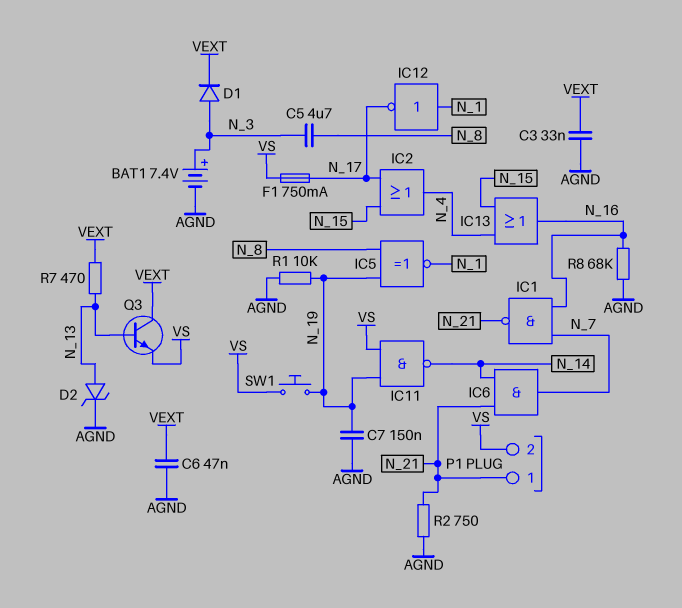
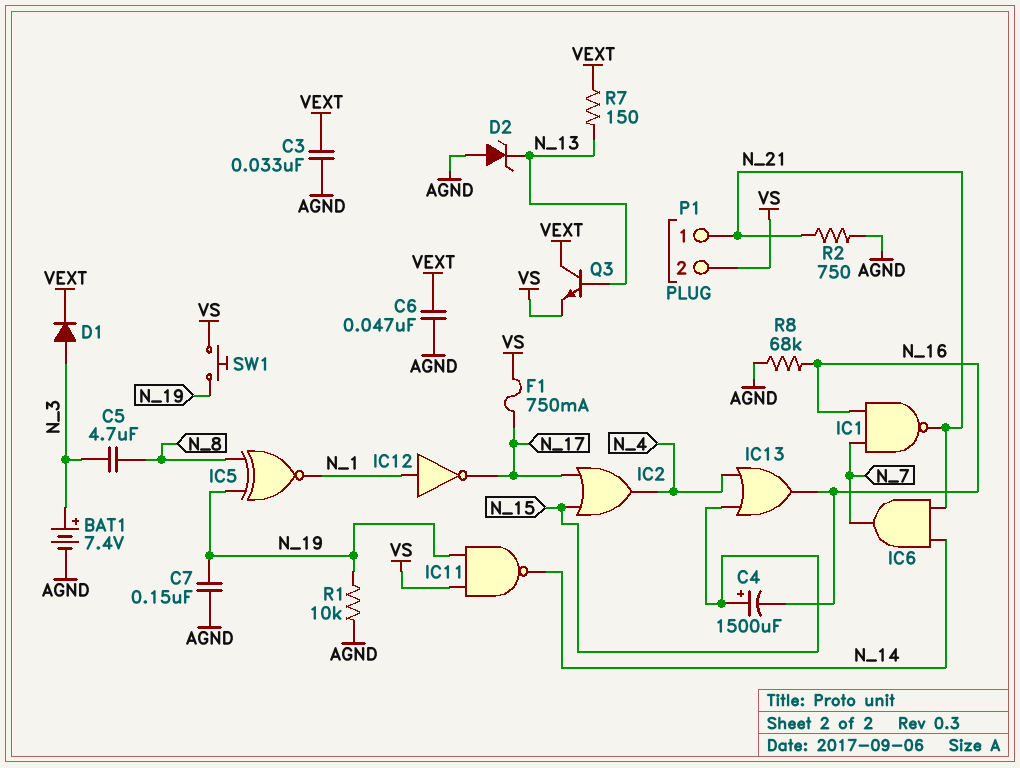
C4: none -> 1500uF (plus N_15, minus N_16)
D2: zener (A N_13, K AGND) -> zener (A AGND, K N_13)
R7: 470 (N_13, VEXT) -> 150 (N_13, VEXT)

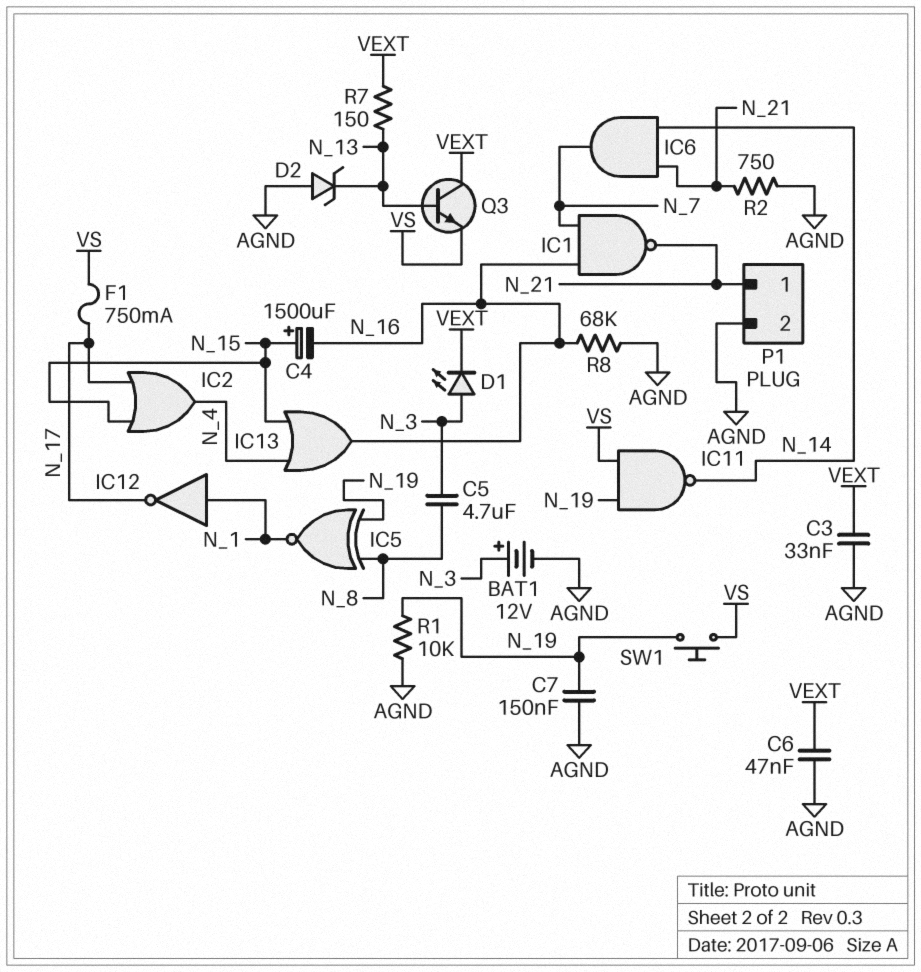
BAT1: 7.4V (plus N_3, minus AGND) -> 12V (plus N_3, minus AGND)
D1: diode (A N_3, K VEXT) -> LED (A N_3, K VEXT)
P1 pin 2: VS -> AGND

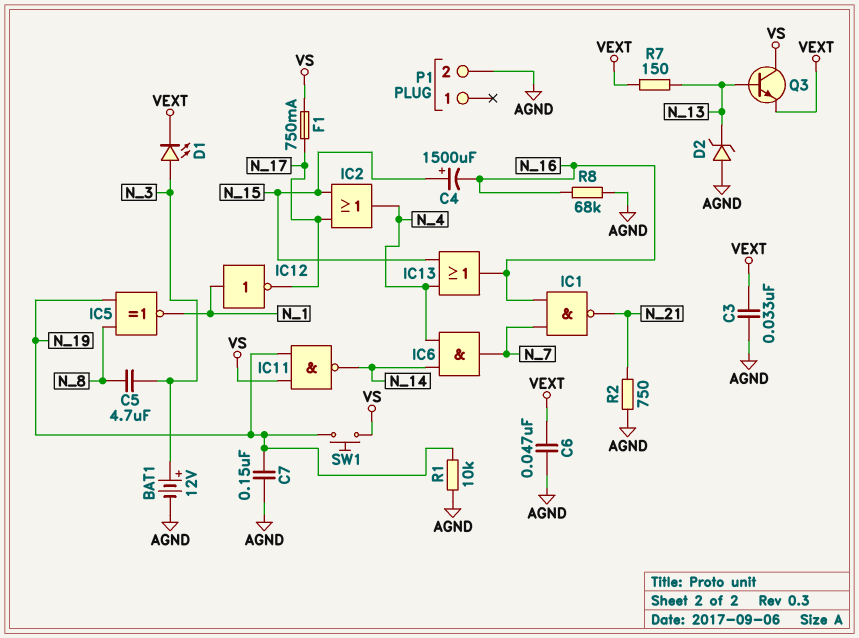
IC6: AND (in N_14, in N_21, out N_7) -> AND (in N_4, in N_14, out N_7)
P1 pin 1: N_21 -> none
Q3: NPN (B N_13, C VEXT, E VS) -> NPN (B N_13, C VS, E VEXT)

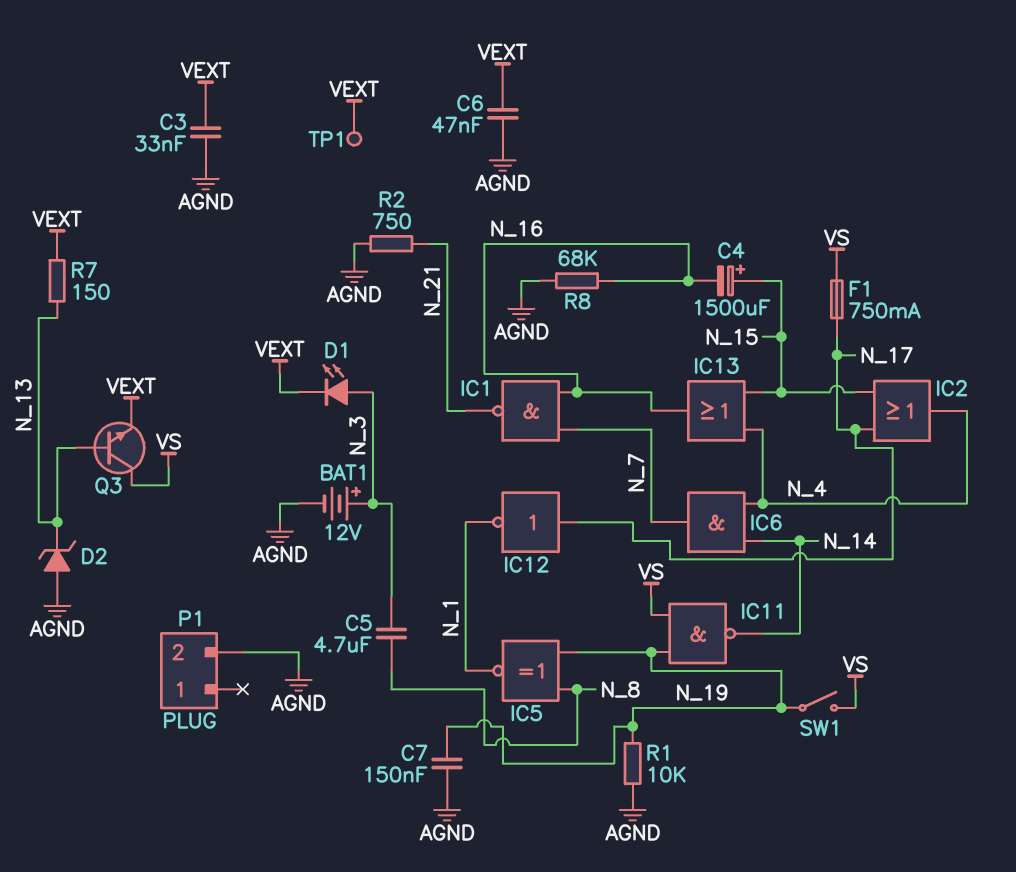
IC12: NOT (in N_1, out N_17) -> NOT (in N_17, out N_1)
SW1: button (N_19, VS) -> switch (N_19, VS)
TP1: none -> test point (VEXT)

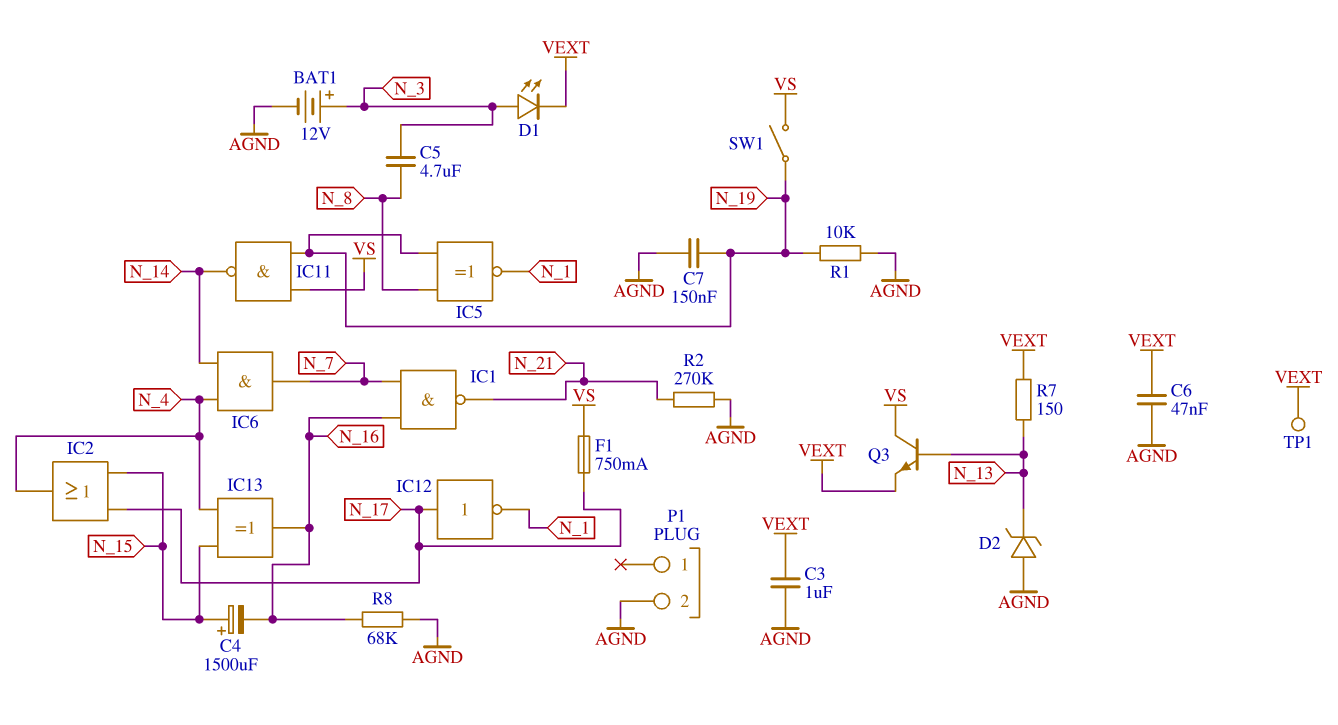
C3: 33nF (AGND, VEXT) -> 1uF (AGND, VEXT)
IC13: OR (in N_4, in N_15, out N_16) -> XOR (in N_4, in N_15, out N_16)
R2: 750 (AGND, N_21) -> 270k (AGND, N_21)

